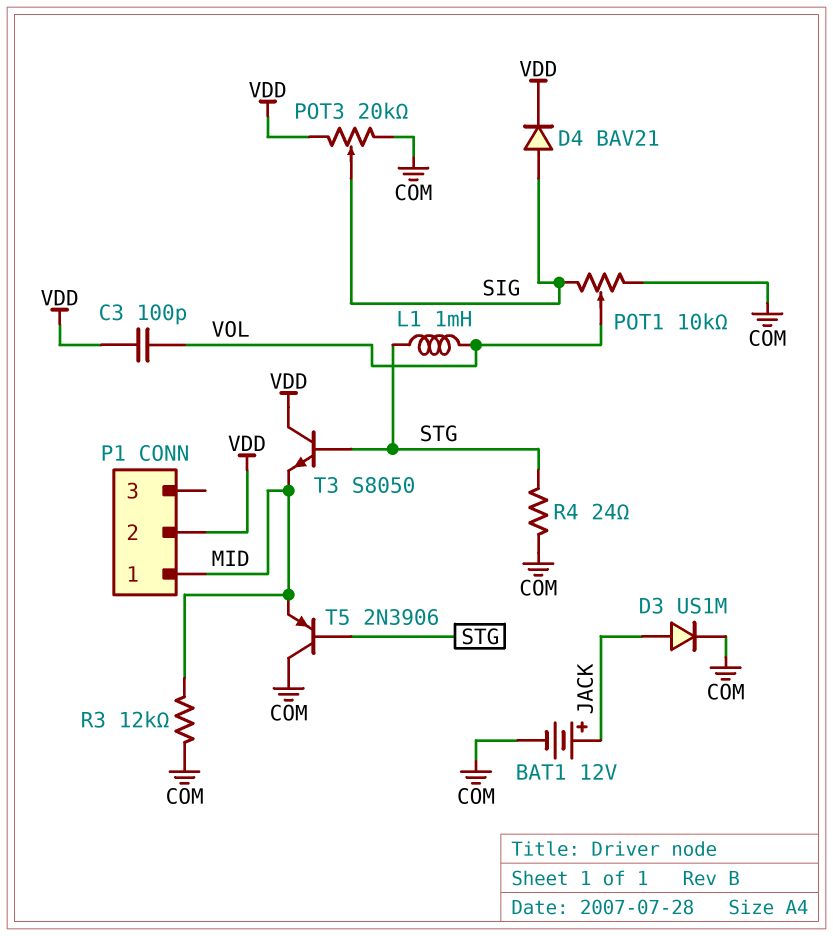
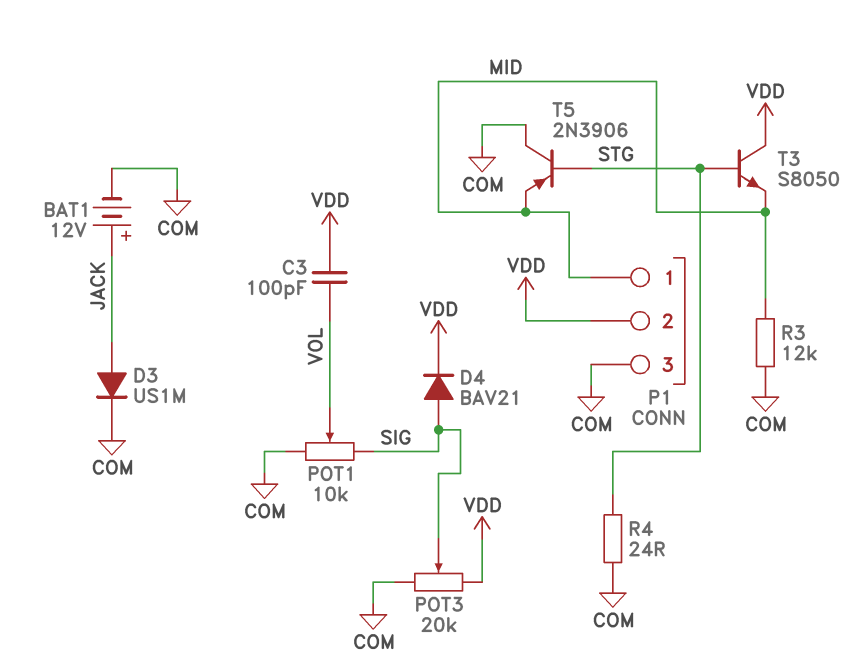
L1: 1mH (STG, VOL) -> none
P1 pin 3: none -> COM

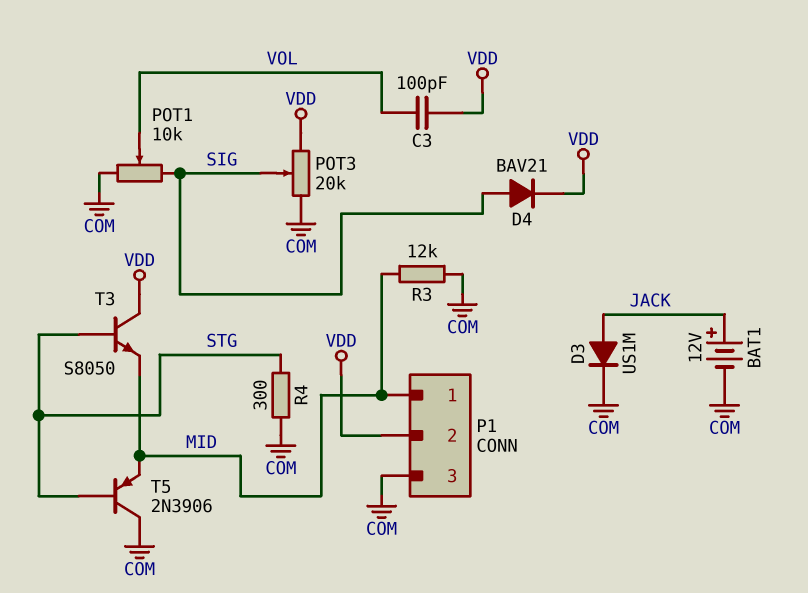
R4: 24 (COM, STG) -> 300 (COM, STG)

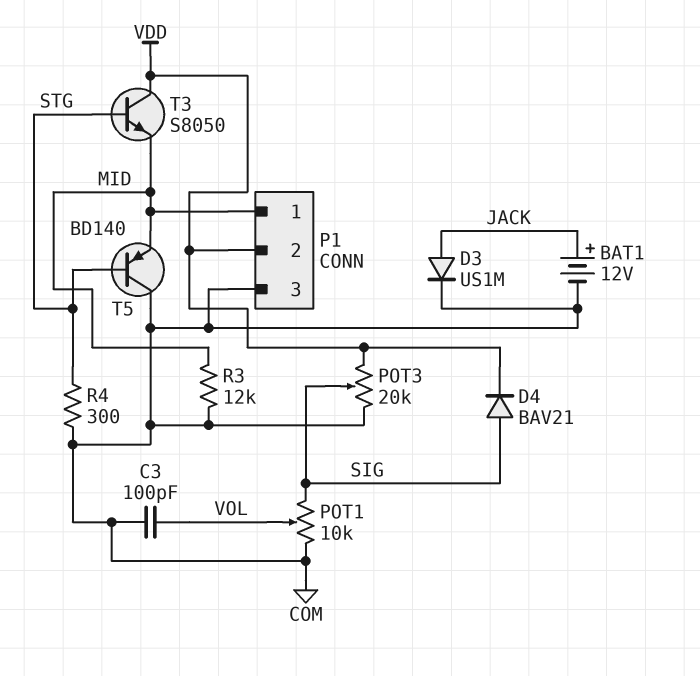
C3: 100pF (VDD, VOL) -> 100pF (COM, VOL)
T5: PNP 2N3906 (B STG, C COM, E MID) -> PNP BD140 (B STG, C COM, E MID)

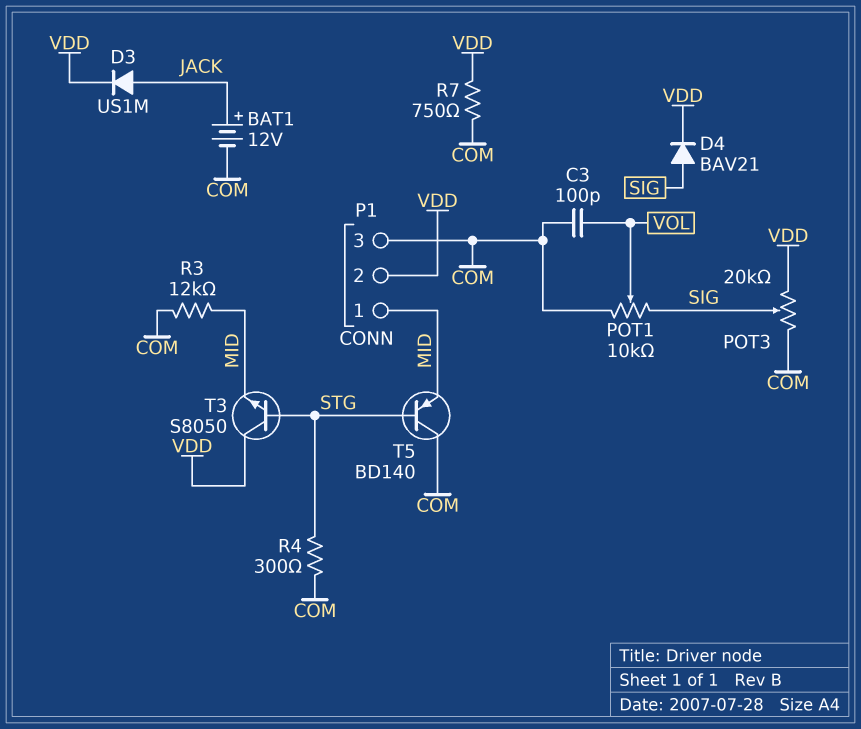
D3: diode US1M (A JACK, K COM) -> diode US1M (A JACK, K VDD)
R7: none -> 750 (COM, VDD)

